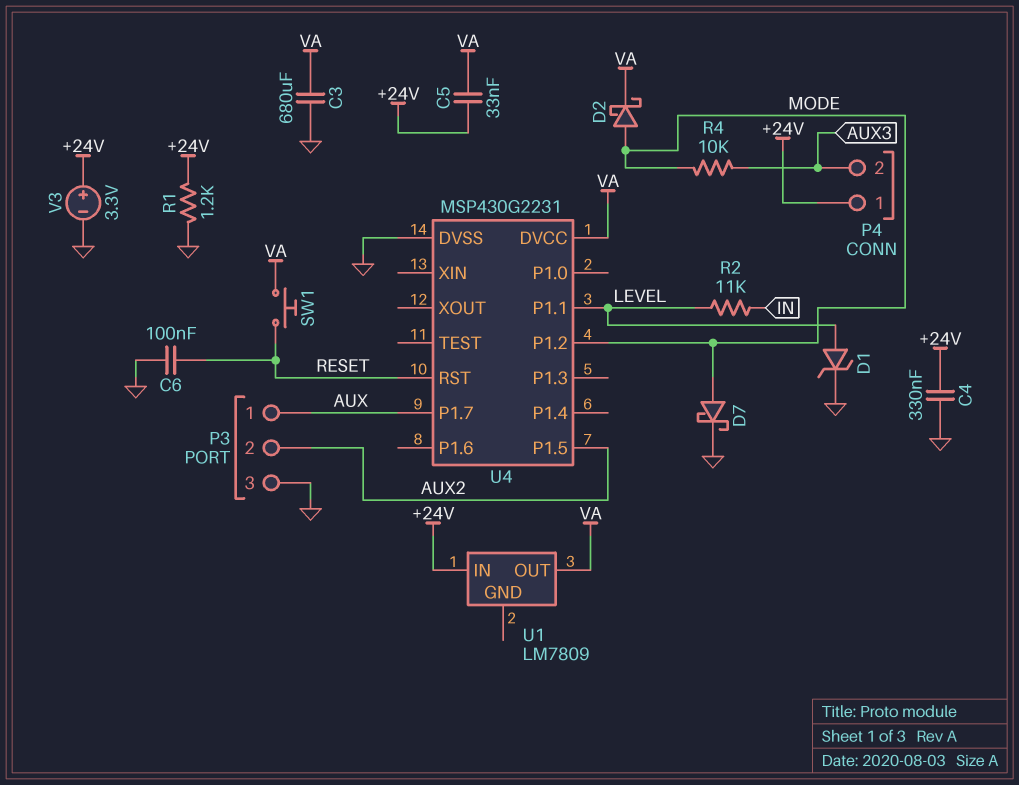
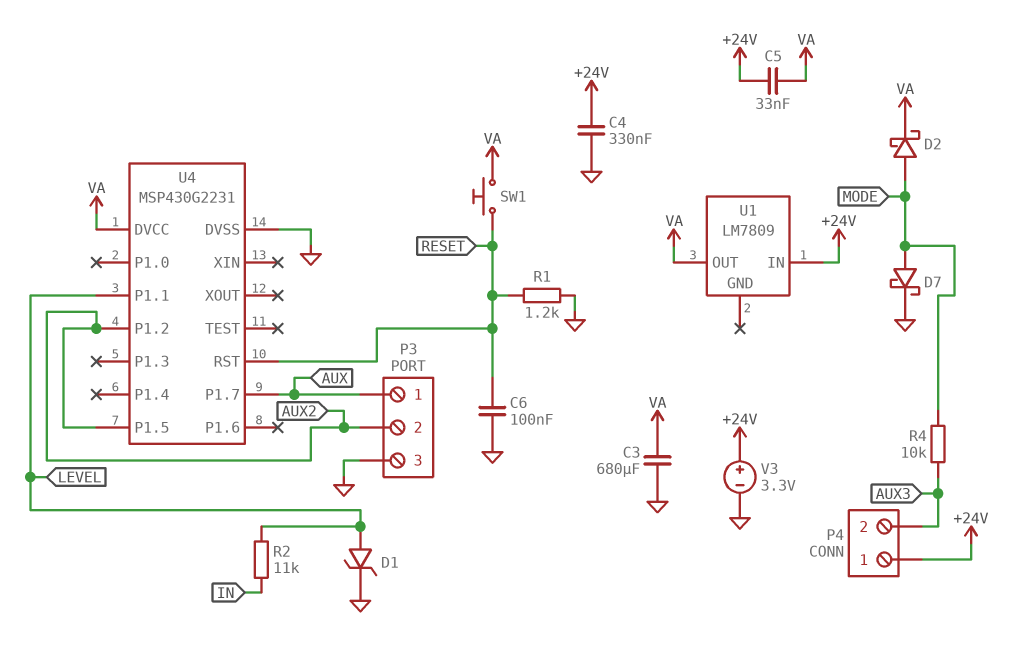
R1: 1.2k (+24V, GND) -> 1.2k (GND, RESET)
U4 pin P1.2: MODE -> AUX2

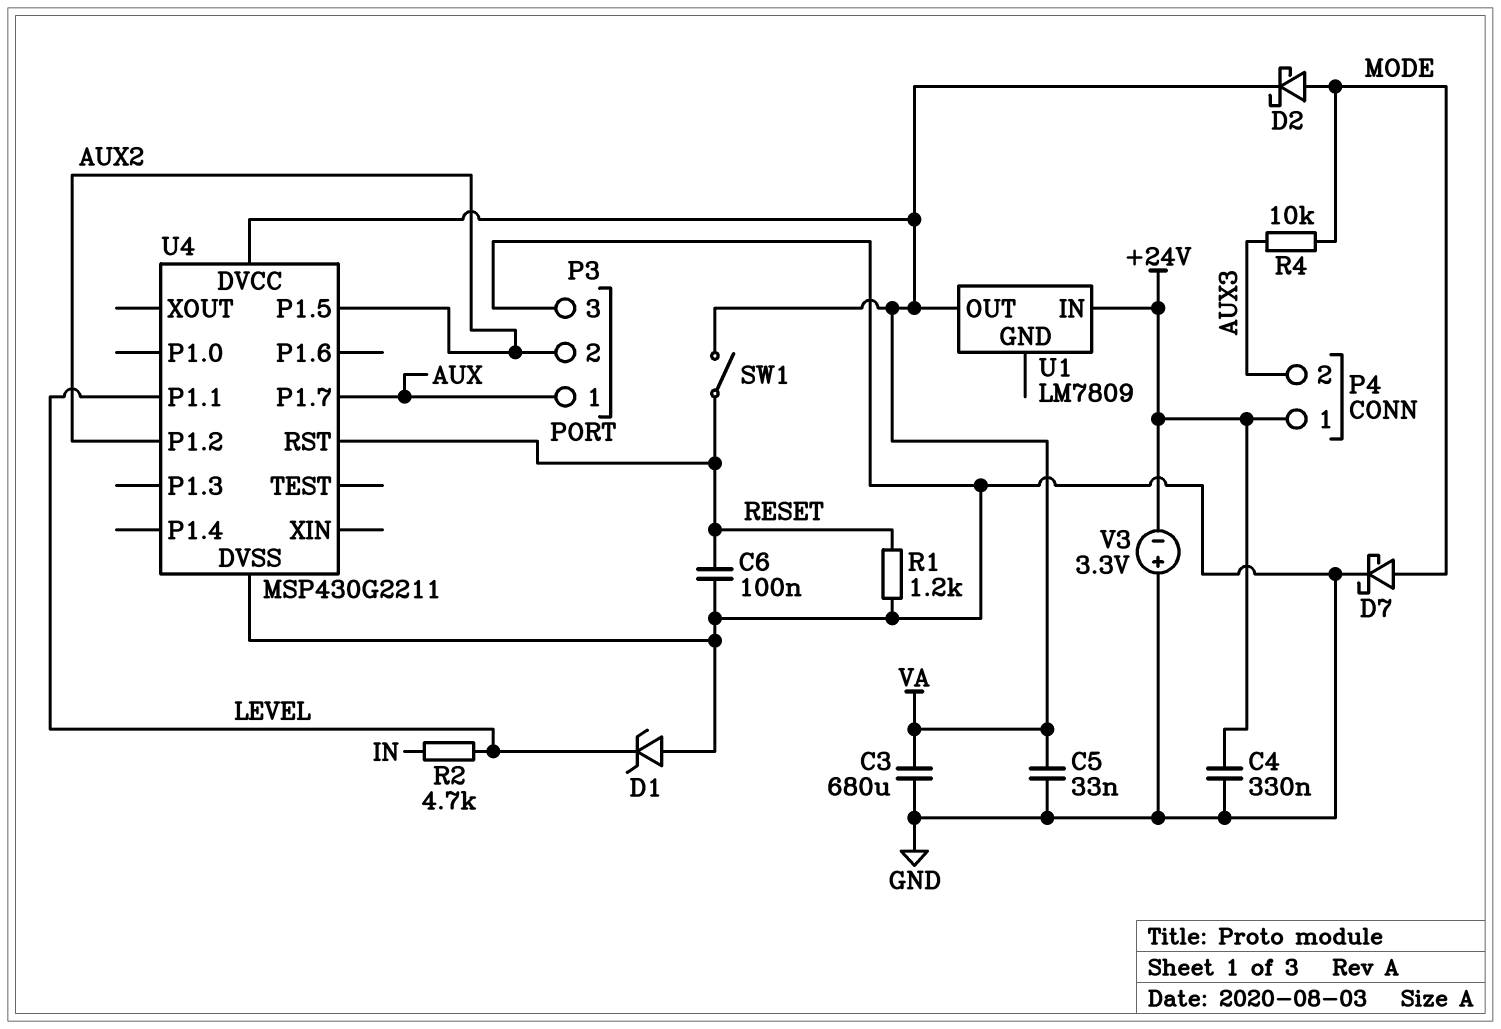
C5: 33nF (+24V, VA) -> 33nF (GND, VA)
D1: zener (A LEVEL, K GND) -> zener (A GND, K LEVEL)
R2: 11k (IN, LEVEL) -> 4.7k (IN, LEVEL)
SW1: button (RESET, VA) -> switch (RESET, VA)
U4: MSP430G2231 -> MSP430G2211
V3: 3.3V (plus +24V, minus GND) -> 3.3V (plus GND, minus +24V)

